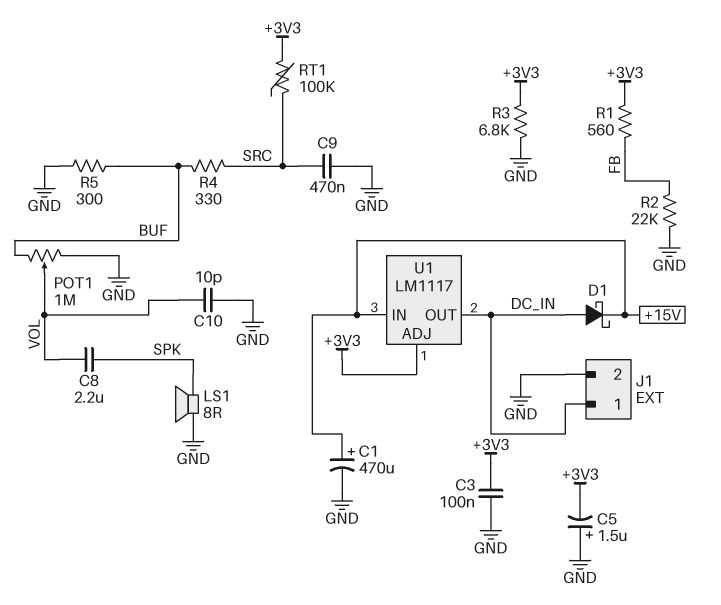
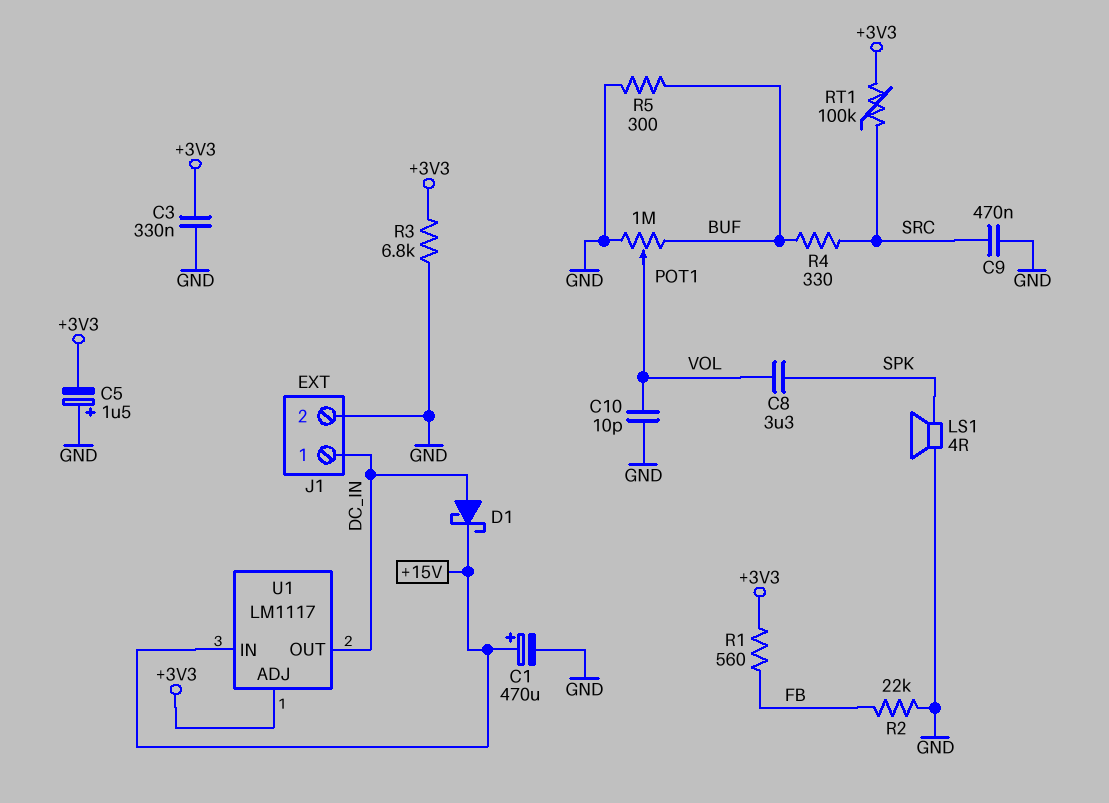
C3: 100nF (+3V3, GND) -> 330nF (+3V3, GND)
C8: 2.2uF (SPK, VOL) -> 3.3uF (SPK, VOL)
LS1: speaker 8R (GND, SPK) -> speaker 4R (GND, SPK)

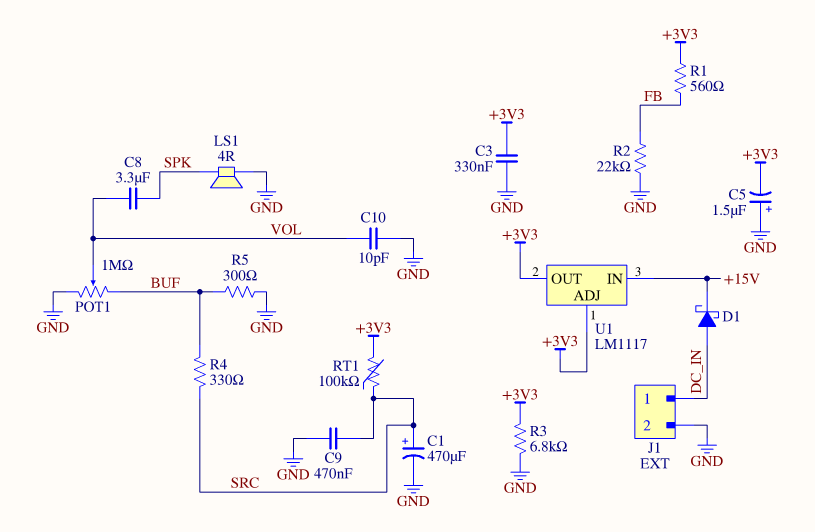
C1: 470uF (plus +15V, minus GND) -> 470uF (plus SRC, minus GND)
U1 pin OUT: DC_IN -> +3V3

